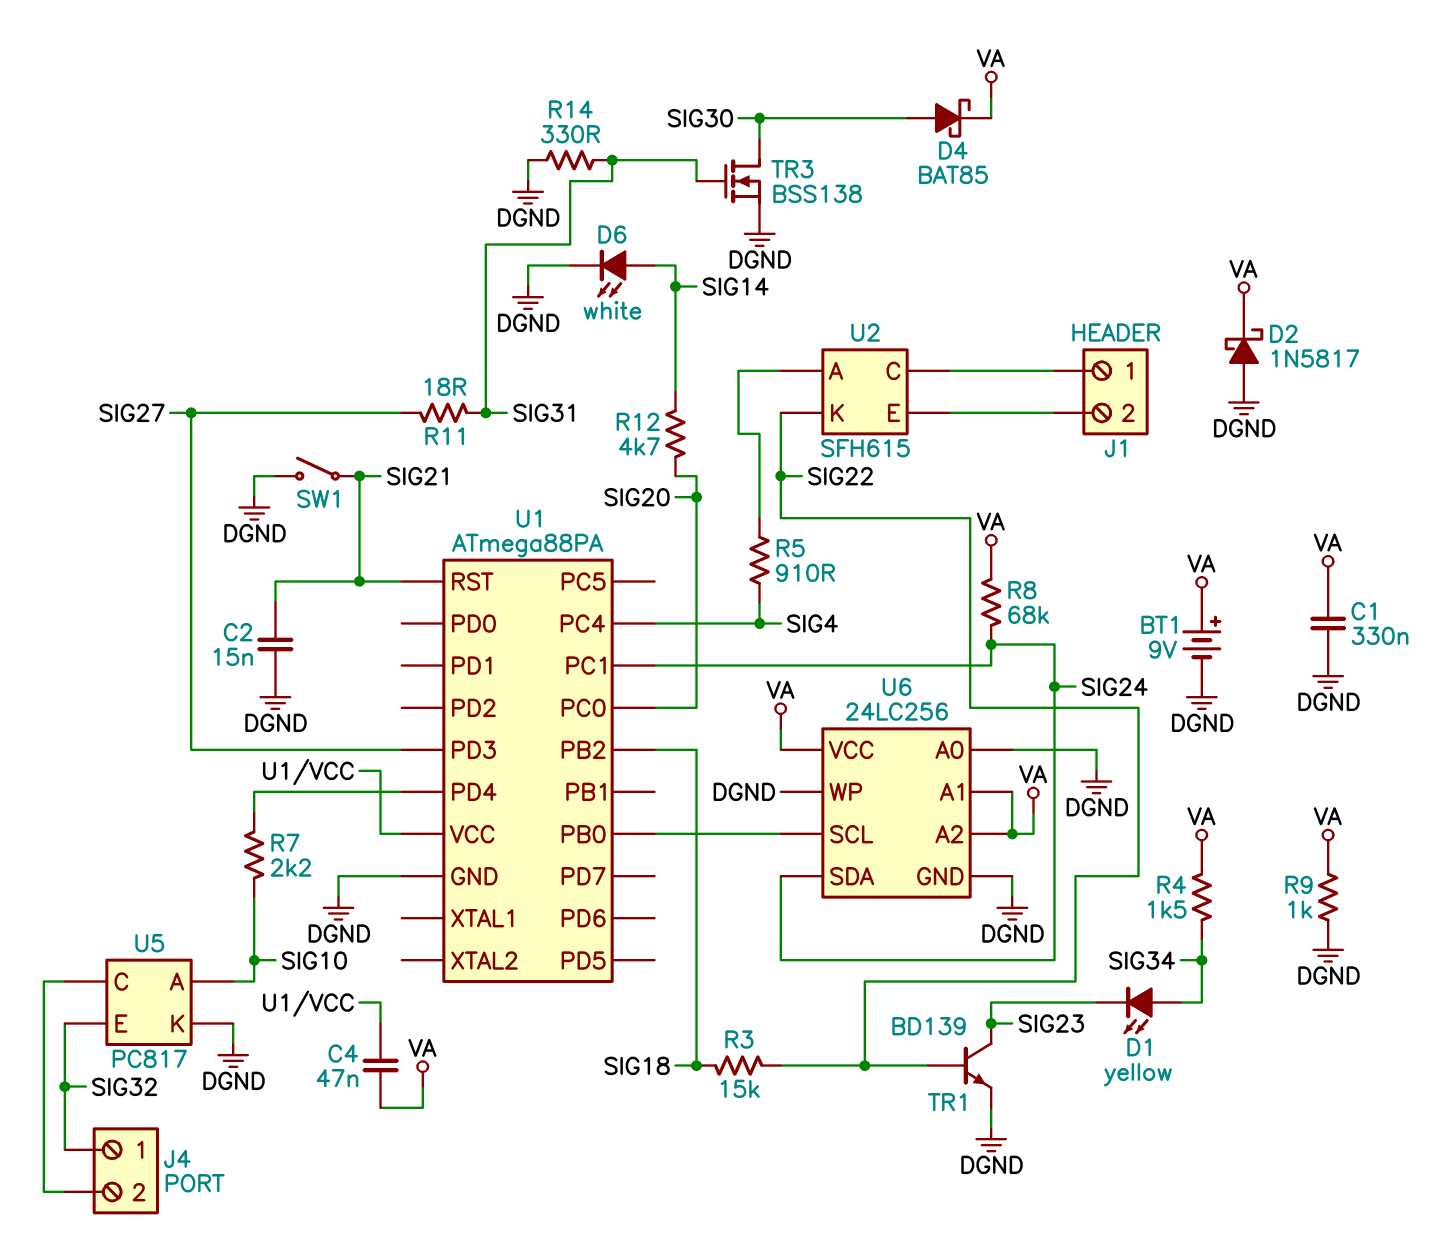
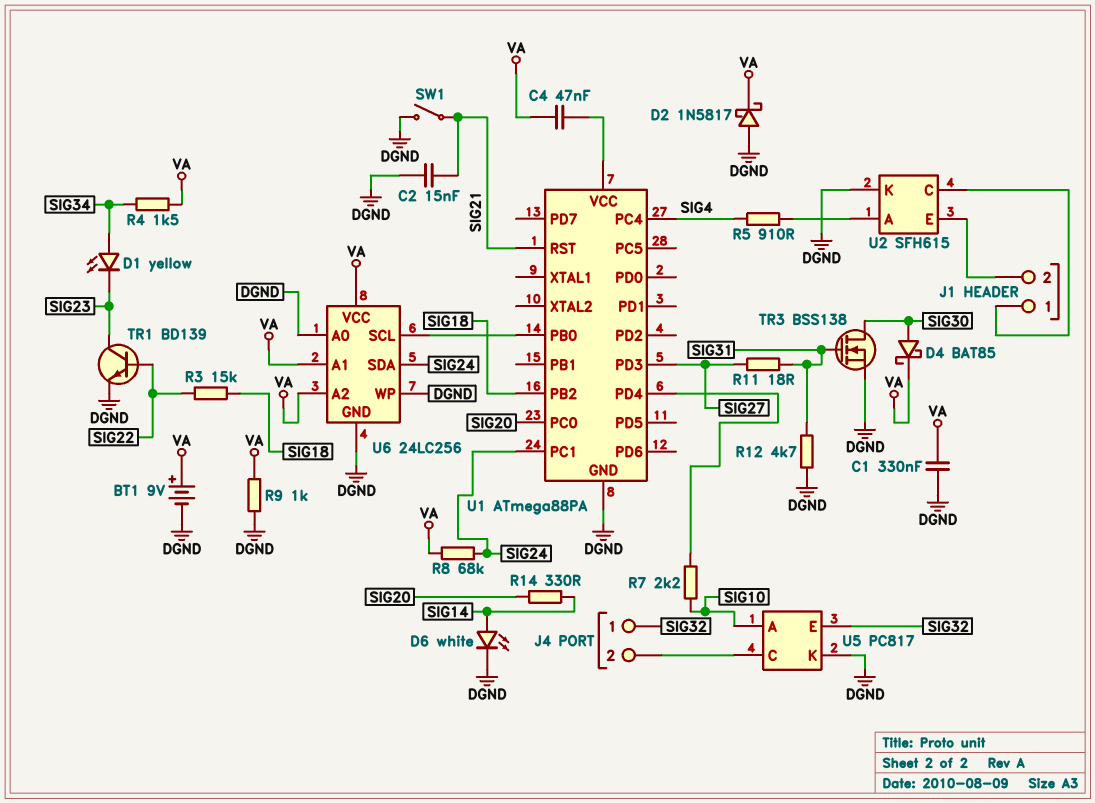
R12: 4.7k (SIG14, SIG20) -> 4.7k (DGND, SIG31)
R14: 330 (DGND, SIG31) -> 330 (SIG14, SIG20)
U2 pin K: SIG22 -> DGND

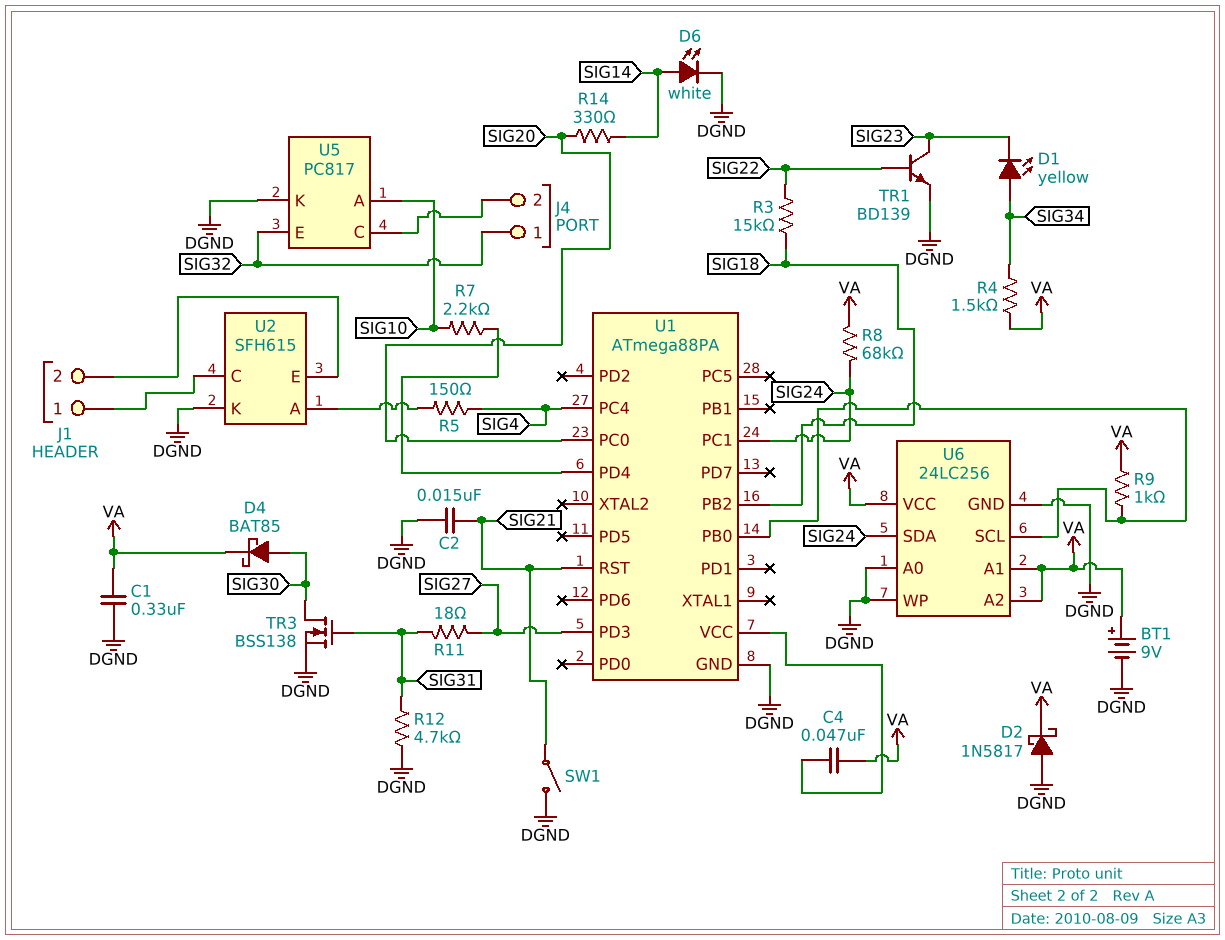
R5: 910 (SIG4, U2/A) -> 150 (SIG4, U2/A)
R9: 1k (DGND, VA) -> 1k (U1/PB0, VA)

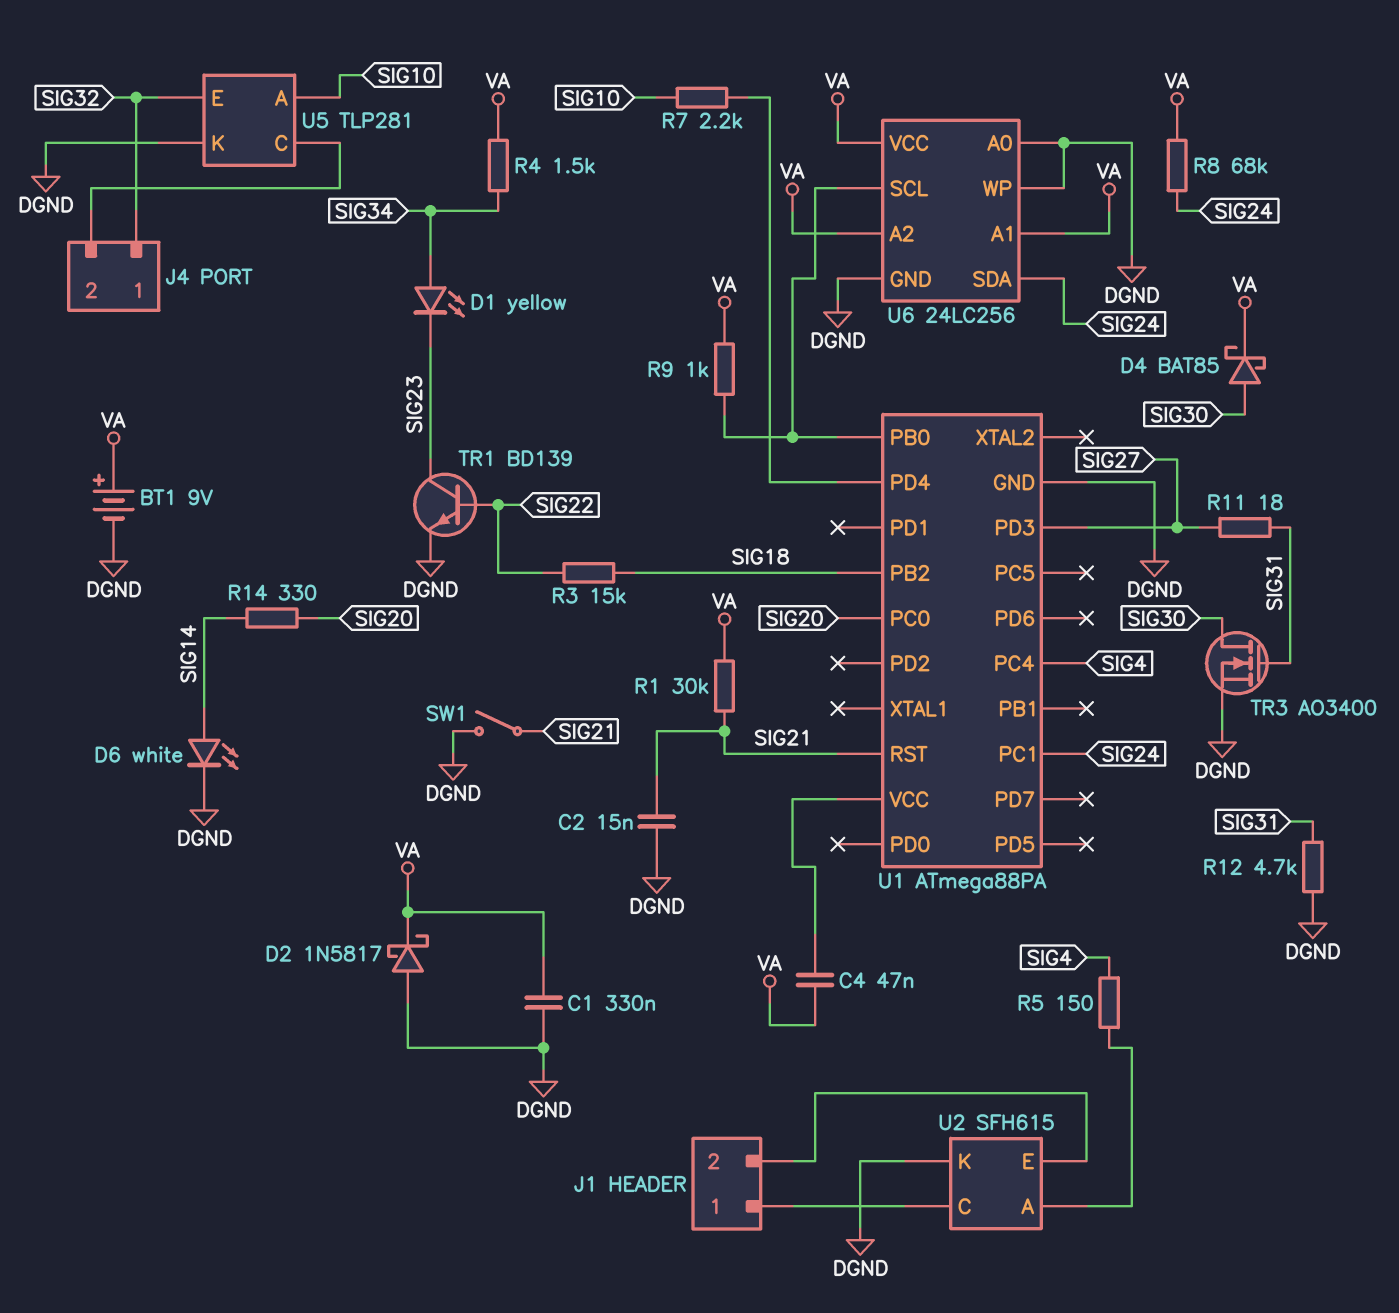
R1: none -> 30k (SIG21, VA)
TR3: NMOS BSS138 (G SIG31, D SIG30, S DGND) -> NMOS AO3400 (G SIG31, D SIG30, S DGND)
U5: PC817 -> TLP281

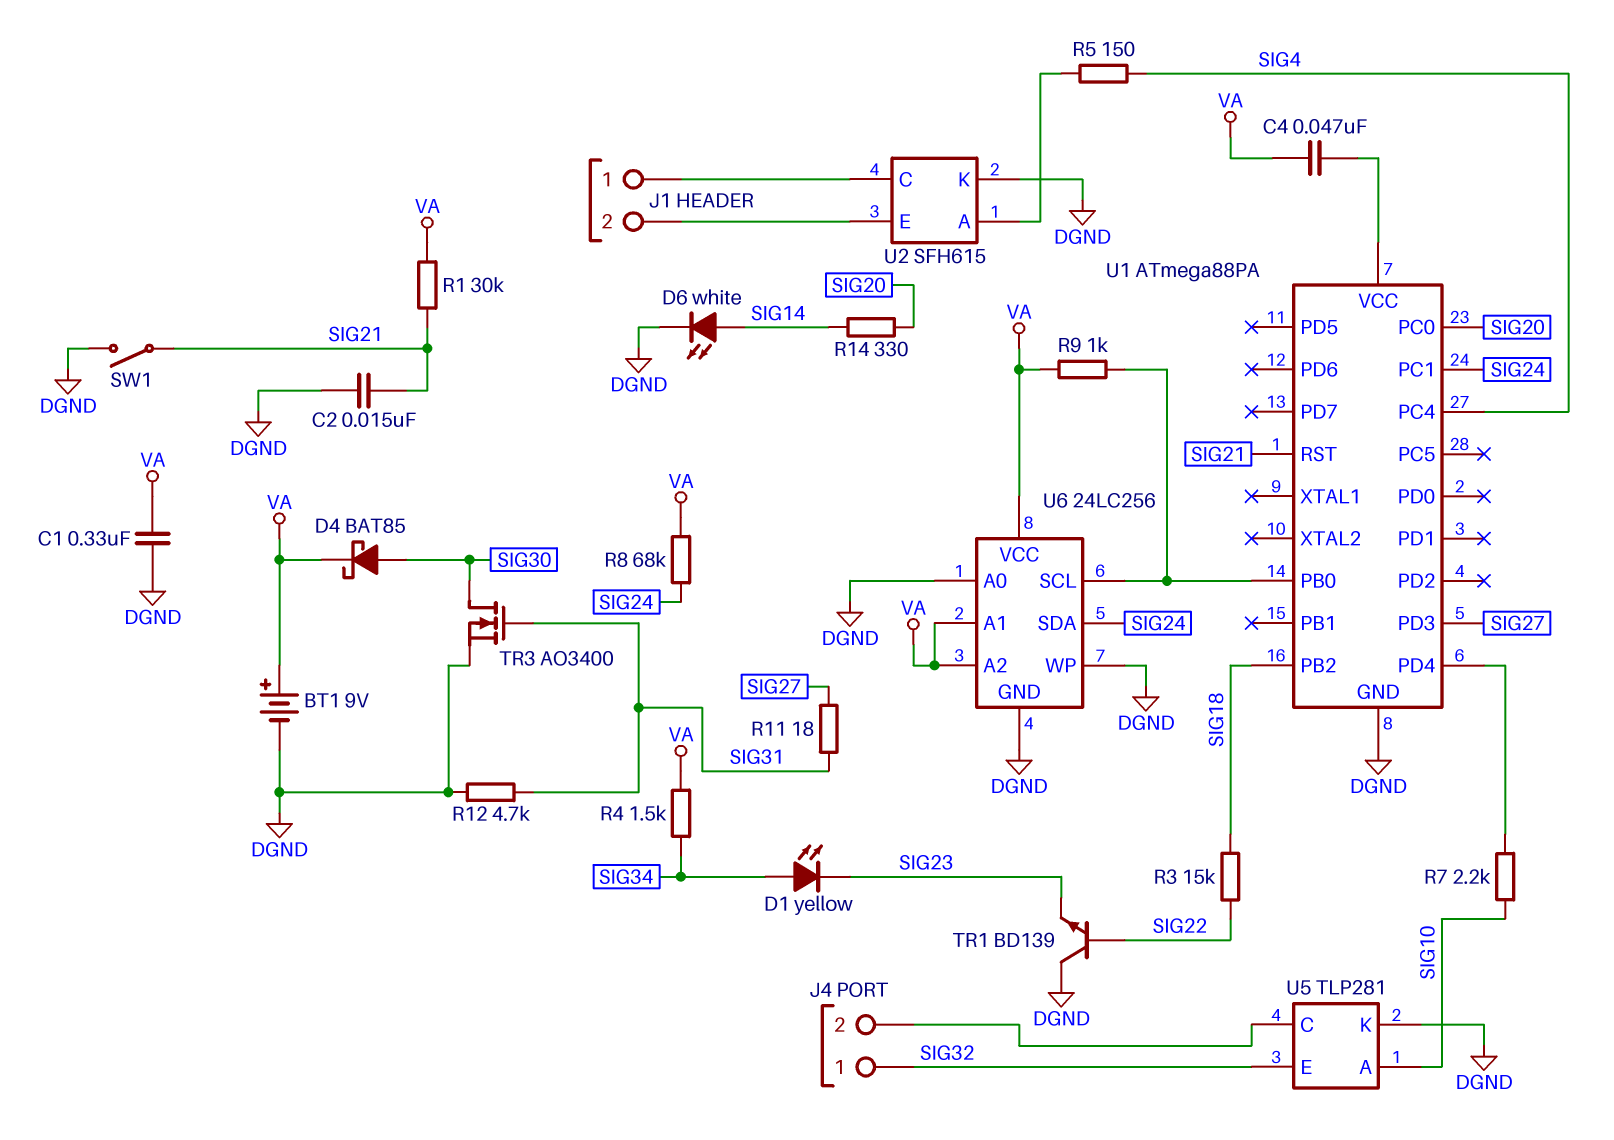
D2: schottky 1N5817 (A DGND, K VA) -> none
TR1: NPN BD139 (B SIG22, C SIG23, E DGND) -> NPN BD139 (B SIG22, C DGND, E SIG23)

